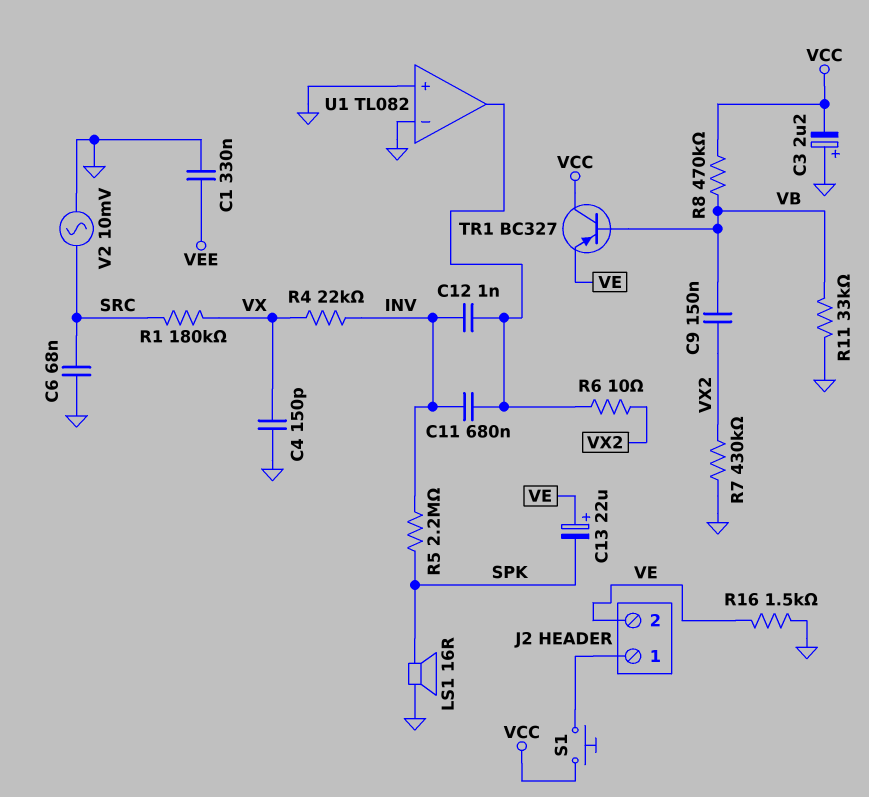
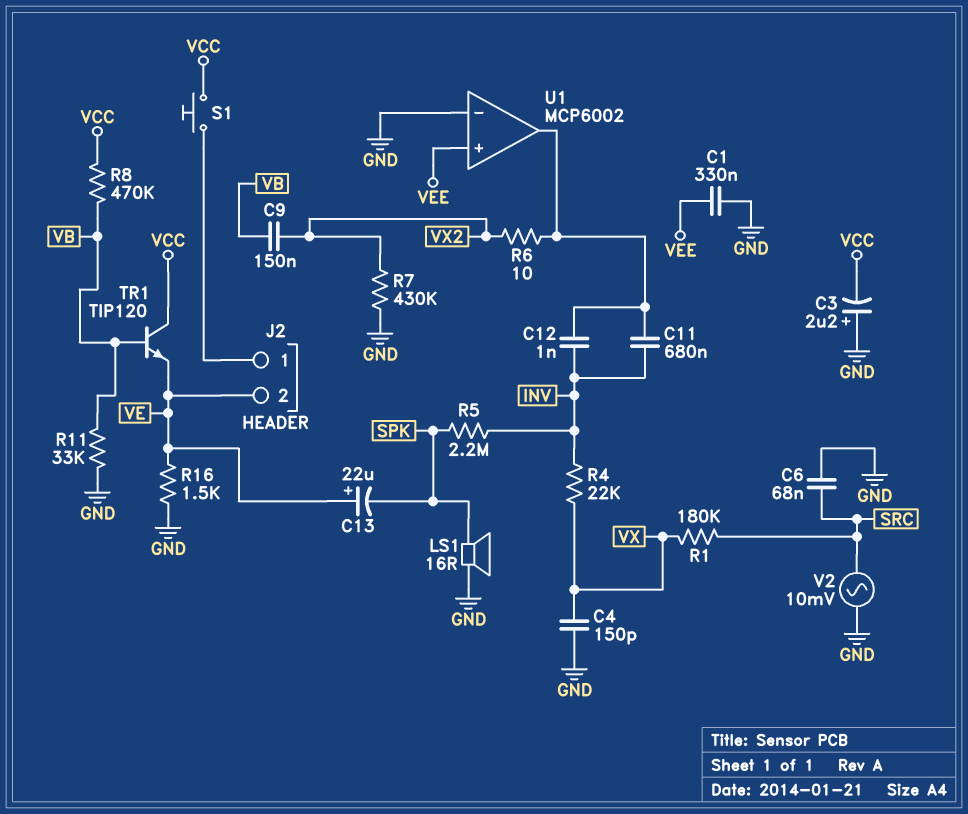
TR1: PNP BC327 (B VB, C VCC, E VE) -> NPN TIP120 (B VB, C VCC, E VE)
U1: TL082 -> MCP6002
U1 pin in+: GND -> VEE

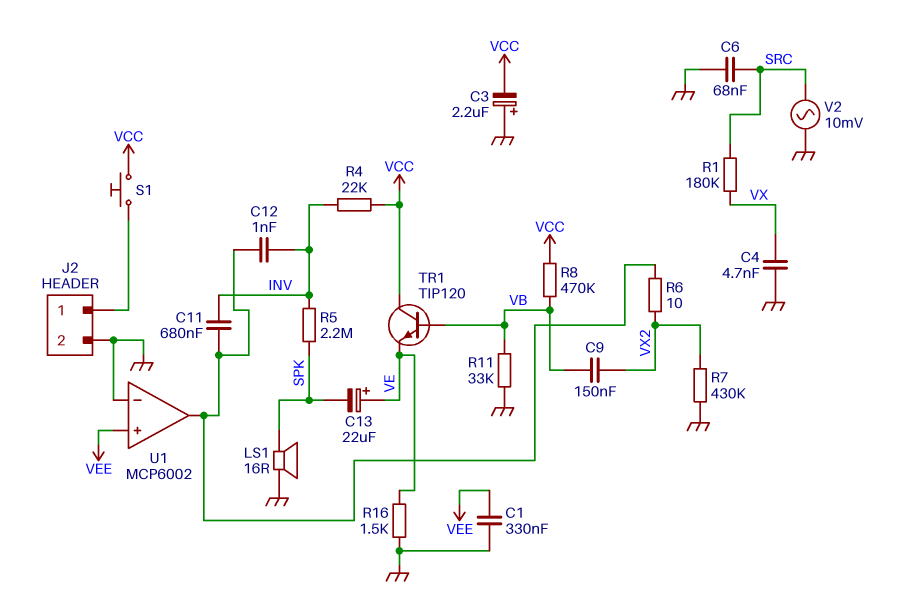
C4: 150pF (GND, VX) -> 4.7nF (GND, VX)
J2 pin 2: VE -> GND
R4: 22k (INV, VX) -> 22k (INV, VCC)

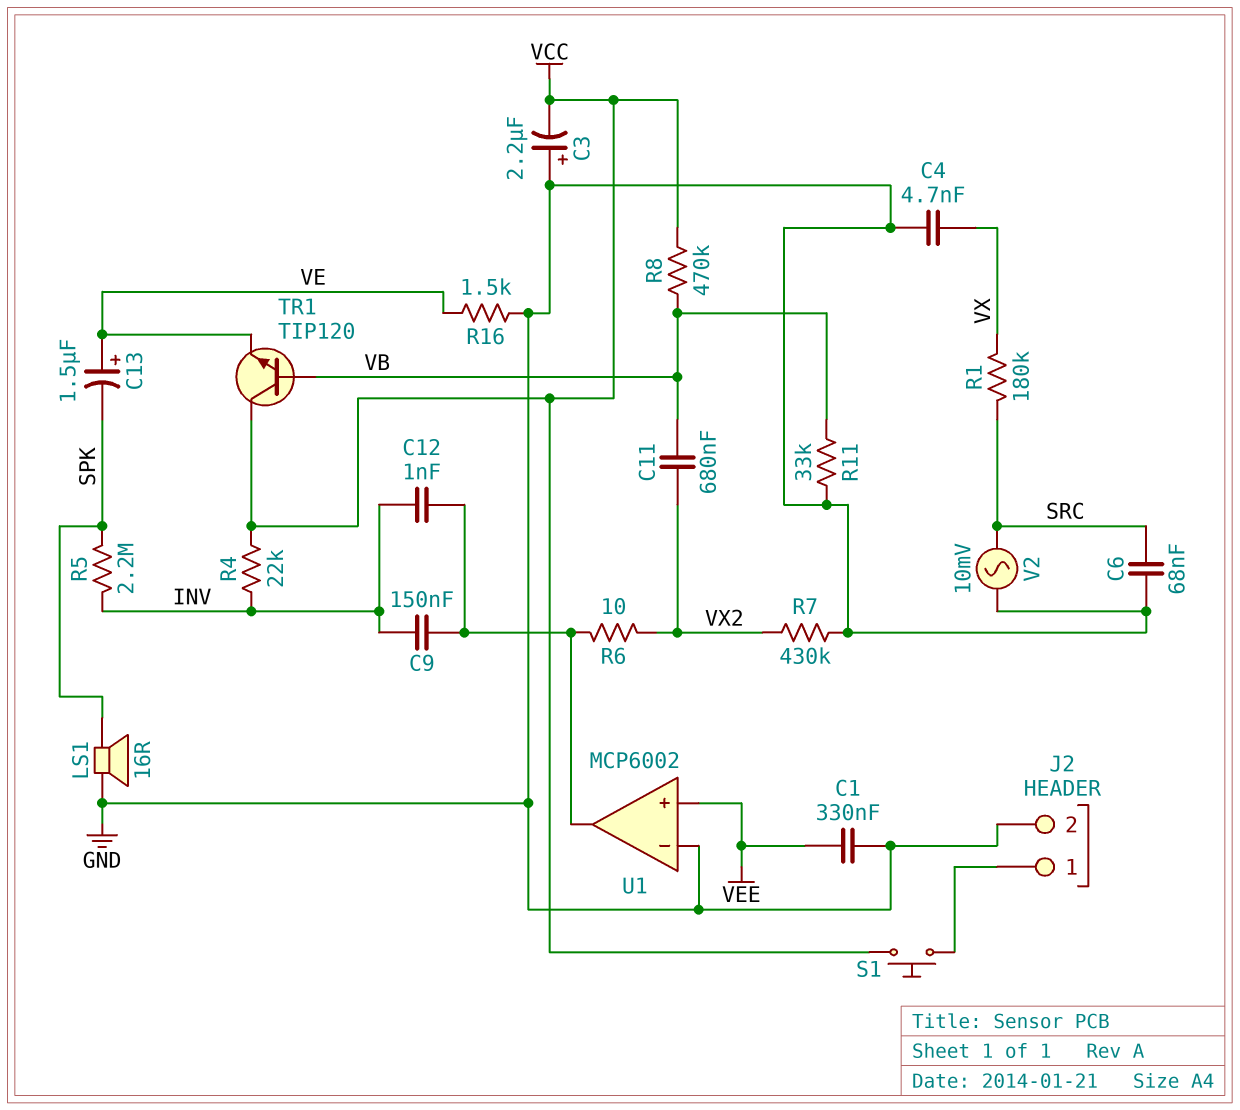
C9: 150nF (VB, VX2) -> 150nF (INV, U1/out)
C11: 680nF (INV, U1/out) -> 680nF (VB, VX2)
C13: 22uF (plus VE, minus SPK) -> 1.5uF (plus VE, minus SPK)

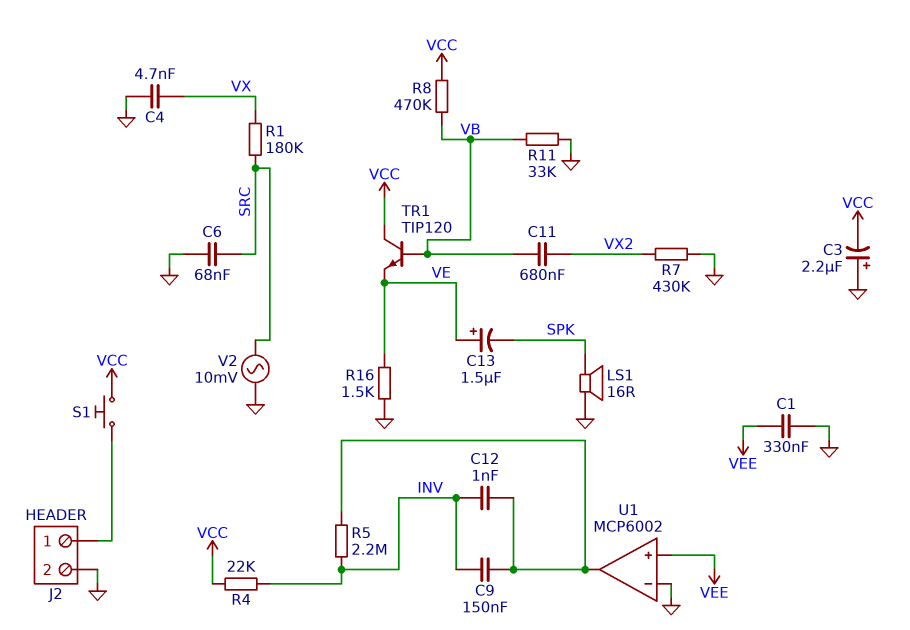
R5: 2.2M (INV, SPK) -> 2.2M (INV, U1/out)
R6: 10 (U1/out, VX2) -> none

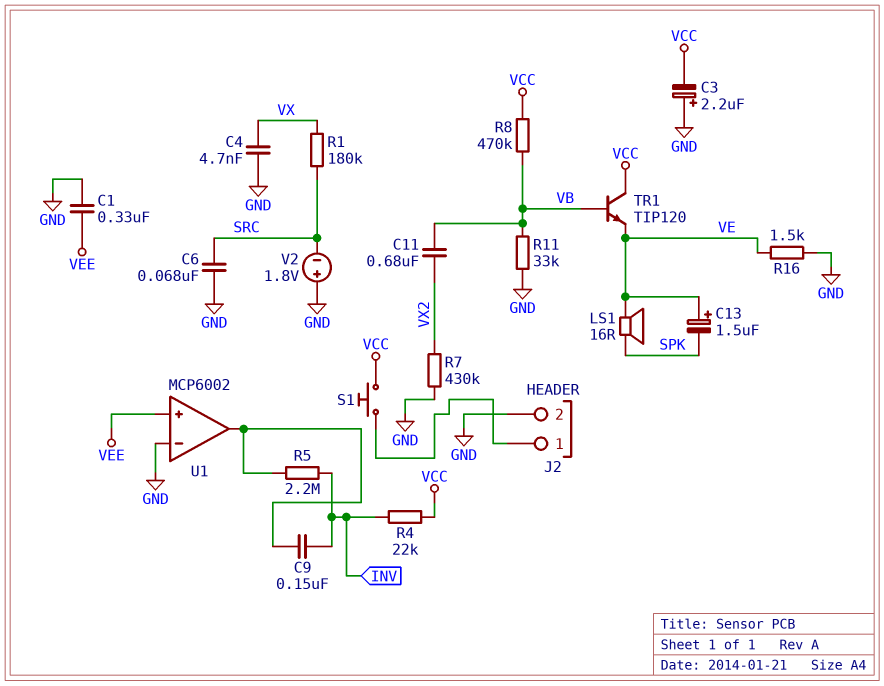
C12: 1nF (INV, U1/out) -> none
LS1: speaker 16R (GND, SPK) -> speaker 16R (SPK, VE)
V2: AC 10mV (GND, SRC) -> 1.8V (plus GND, minus SRC)

